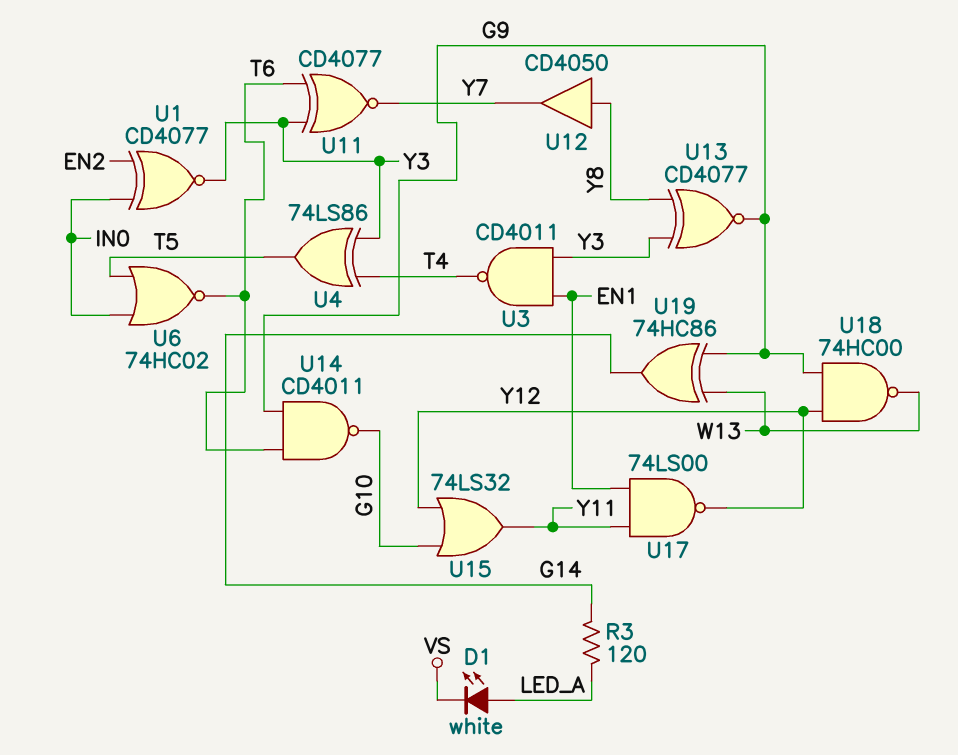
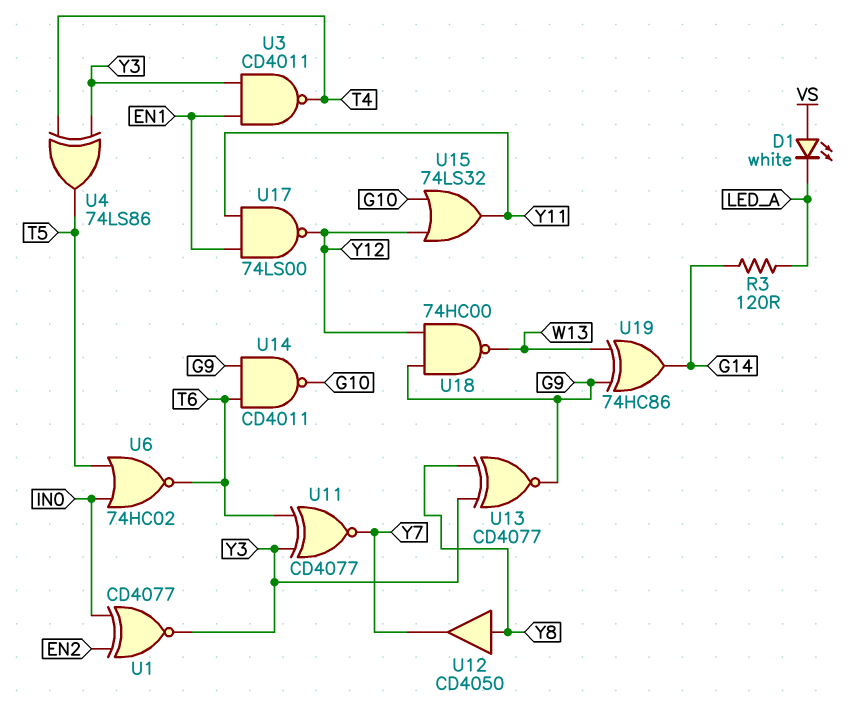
D1: LED white (A LED_A, K VS) -> LED white (A VS, K LED_A)

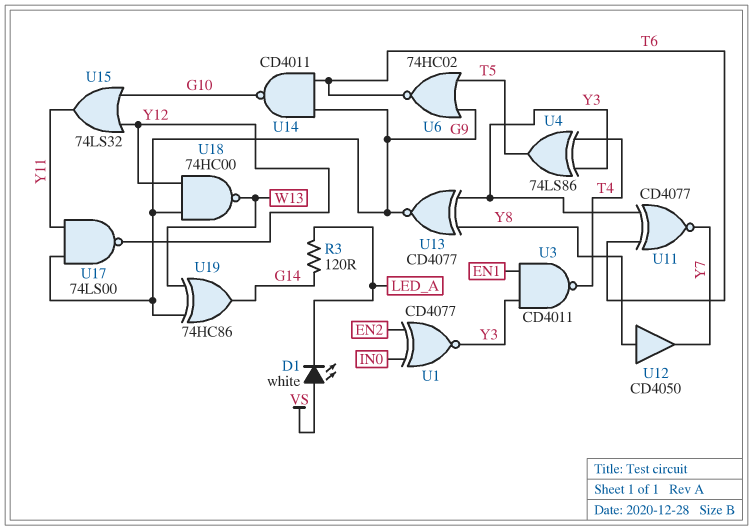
U6: NOR 74HC02 (in IN0, in T5, out T6) -> NOR 74HC02 (in G9, in T5, out T6)
U17: NAND 74LS00 (in EN1, in Y11, out Y12) -> NAND 74LS00 (in G9, in Y11, out Y12)

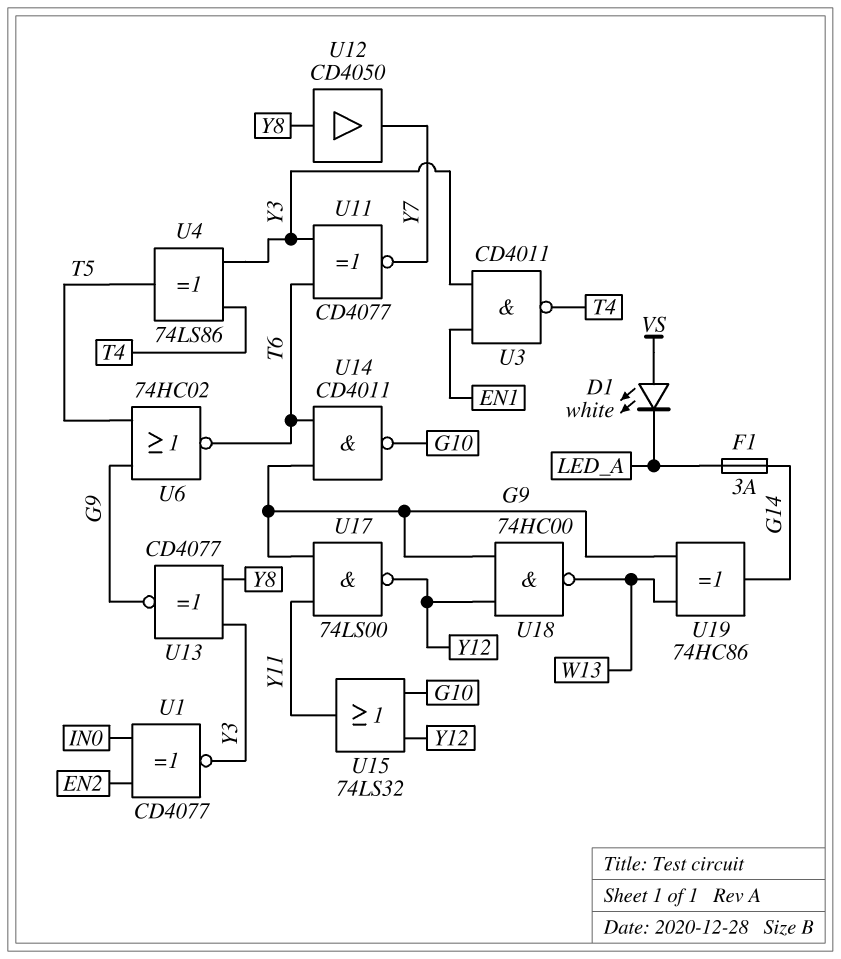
F1: none -> 3A (G14, LED_A)
R3: 120 (G14, LED_A) -> none

